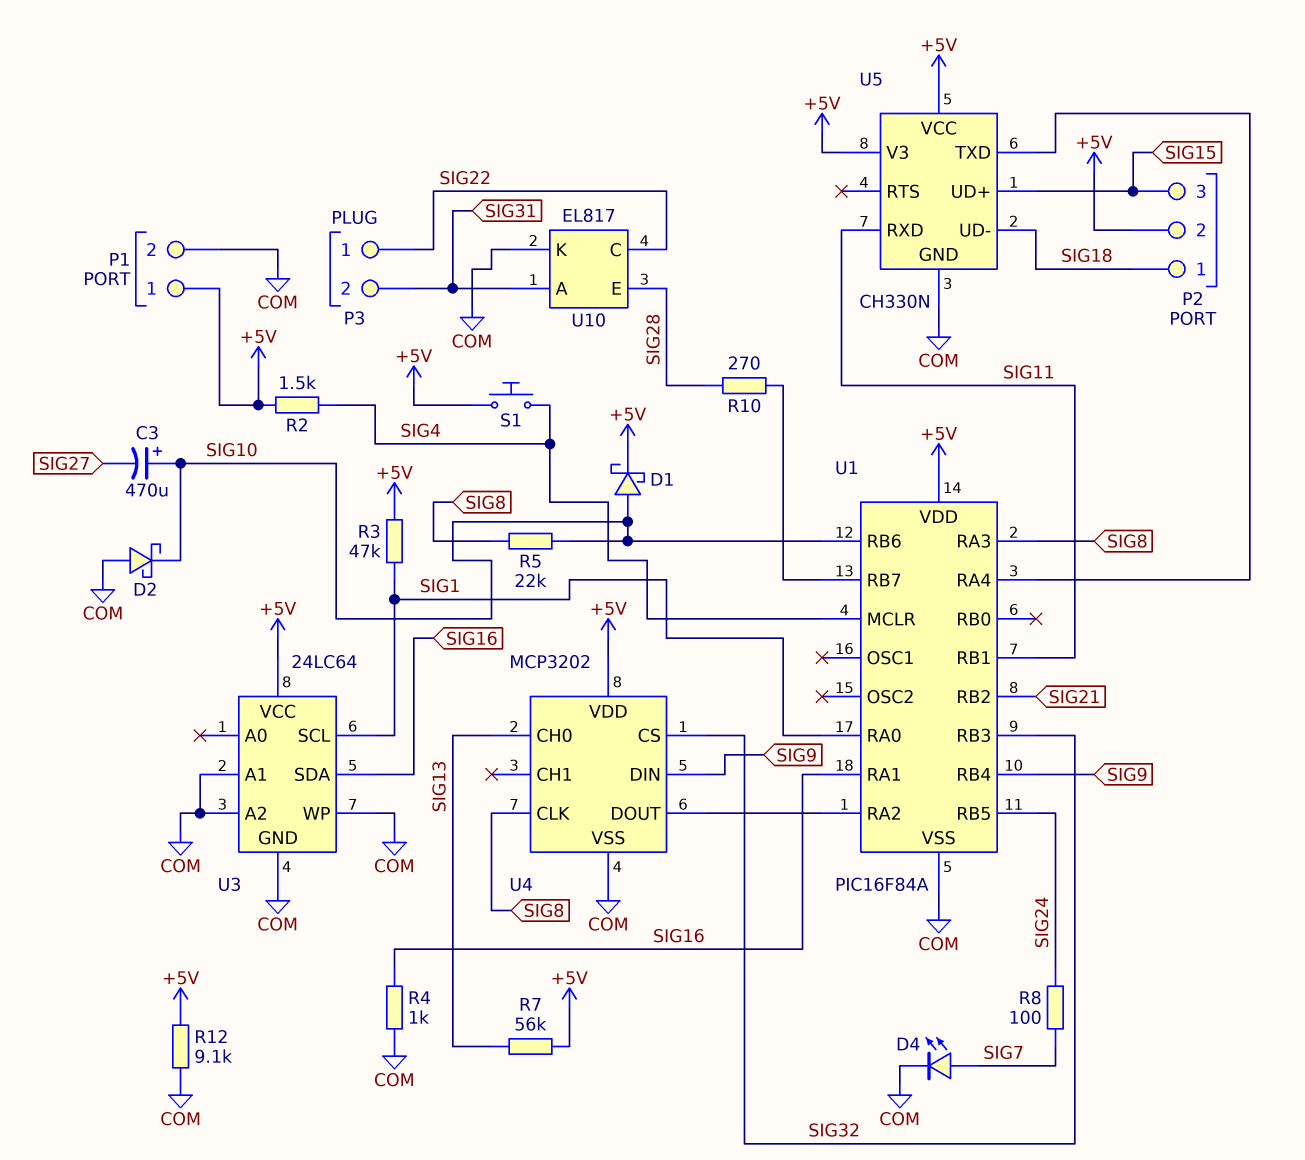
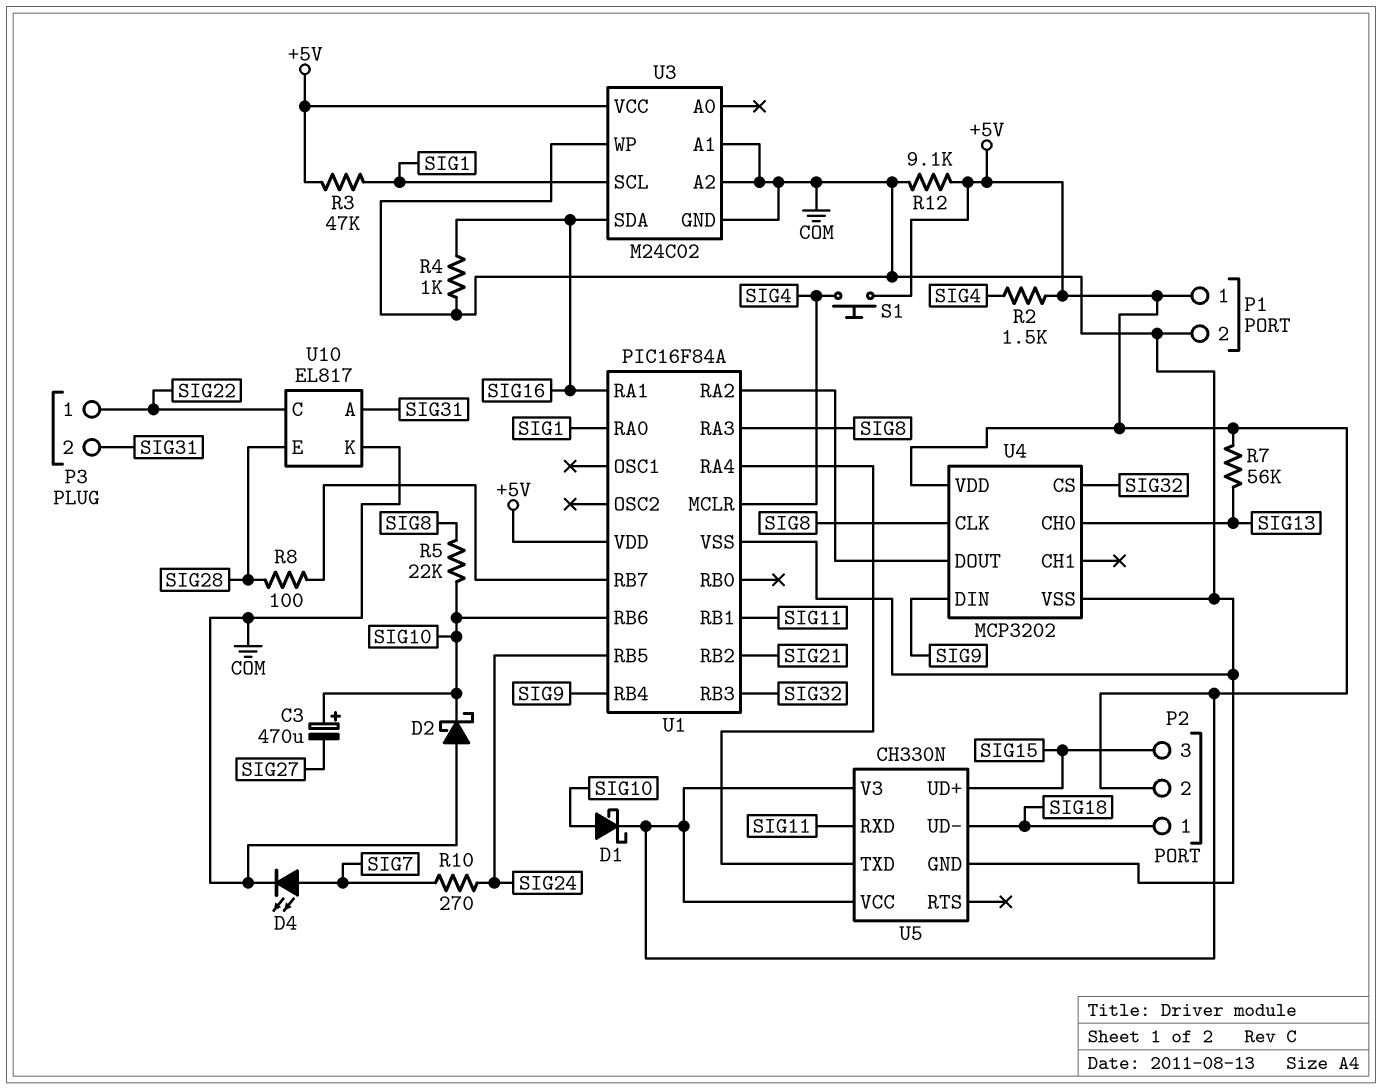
R8: 100 (SIG7, SIG24) -> 100 (SIG28, U1/RB7)
R10: 270 (SIG28, U1/RB7) -> 270 (SIG7, SIG24)
U3: 24LC64 -> M24C02

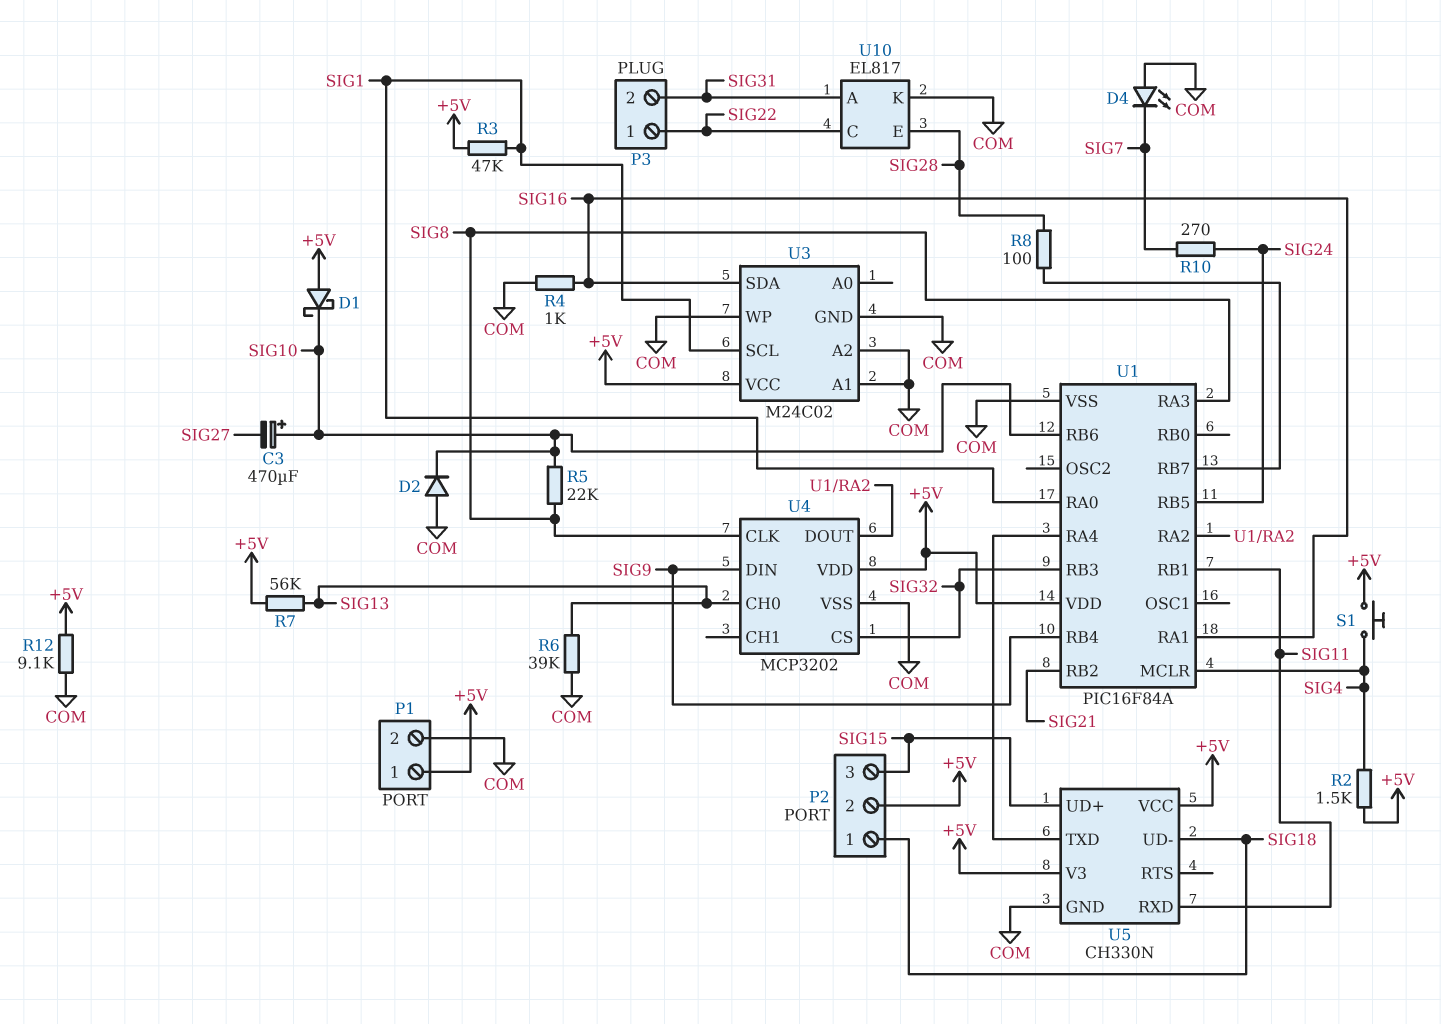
D1: schottky (A SIG10, K +5V) -> schottky (A +5V, K SIG10)
D2: schottky (A COM, K SIG10) -> diode (A COM, K SIG10)
D4: LED (A SIG7, K COM) -> LED (A COM, K SIG7)
R6: none -> 39k (COM, SIG13)

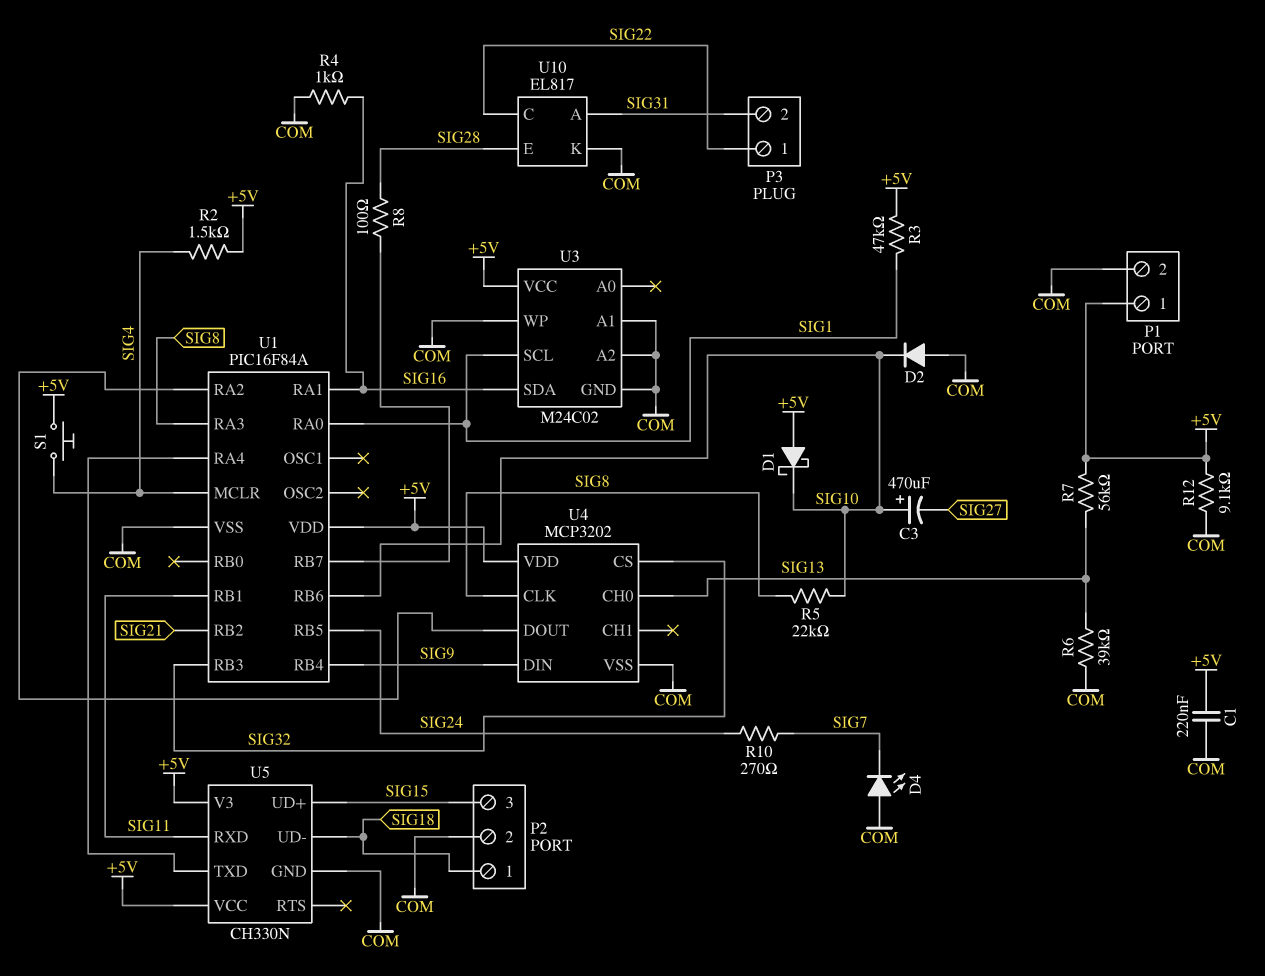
C1: none -> 220nF (+5V, COM)
P2 pin 2: +5V -> COM

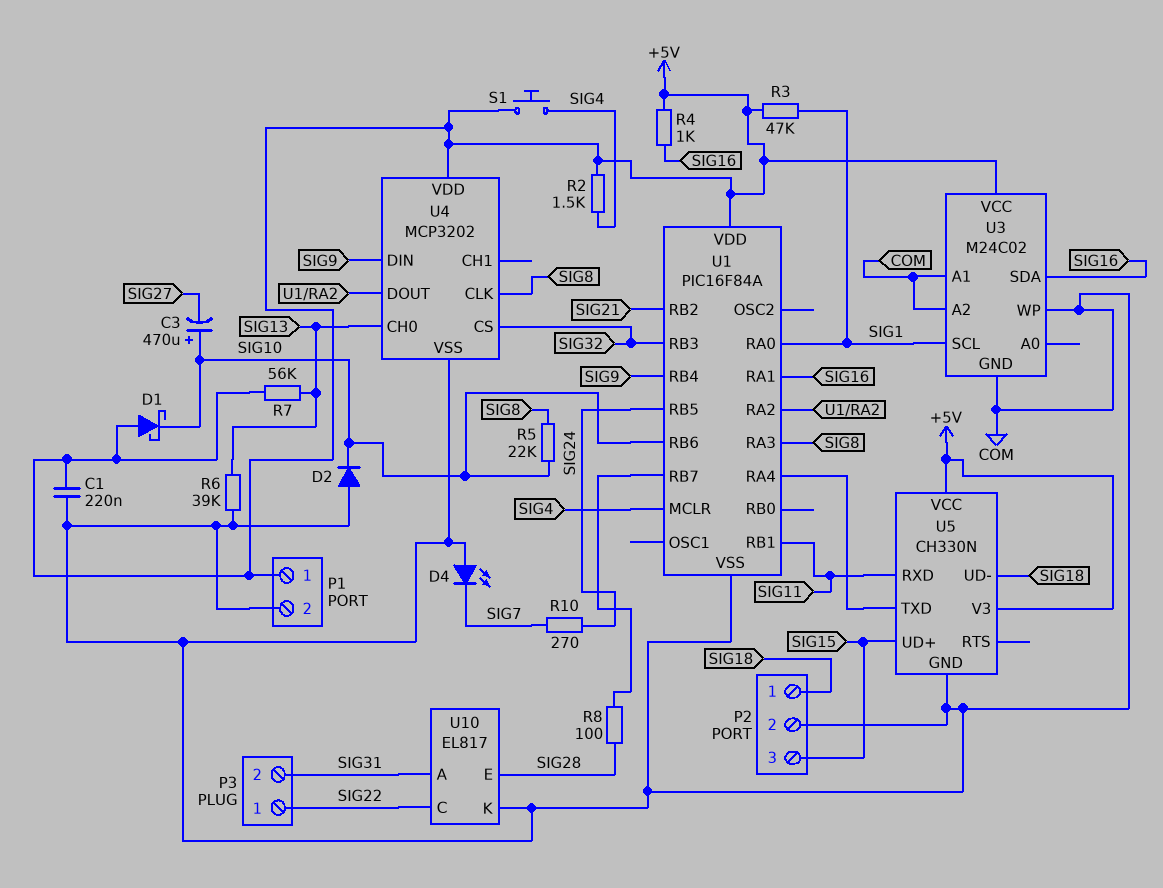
R4: 1k (COM, SIG16) -> 1k (+5V, SIG16)
R12: 9.1k (+5V, COM) -> none

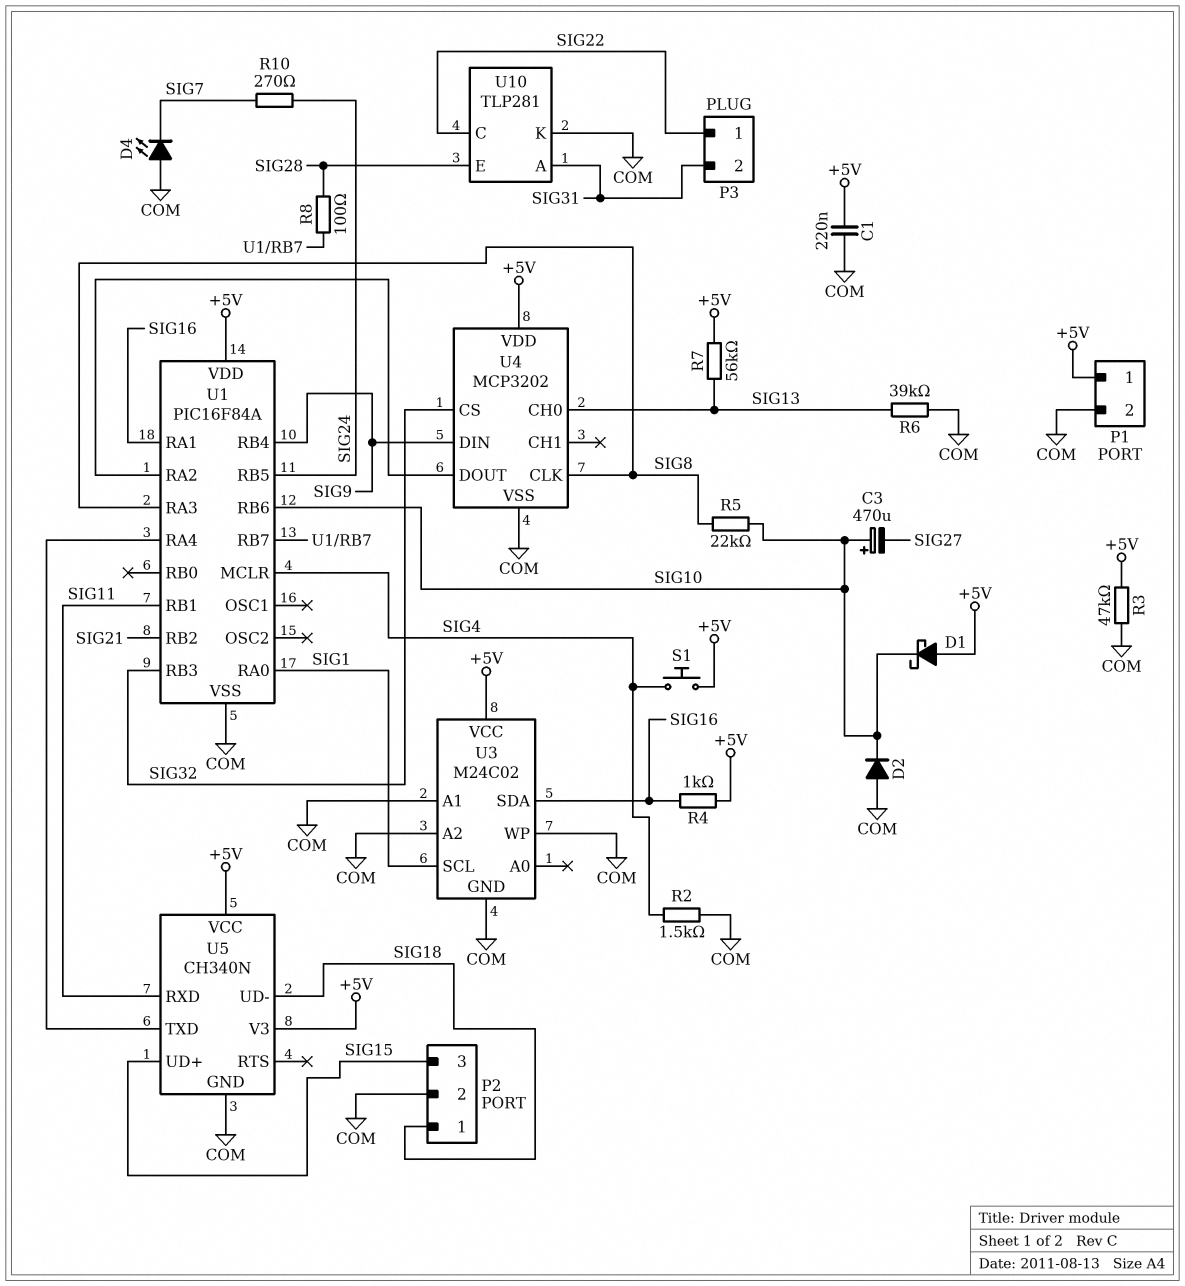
R2: 1.5k (+5V, SIG4) -> 1.5k (COM, SIG4)
R3: 47k (+5V, SIG1) -> 47k (+5V, COM)
U5: CH330N -> CH340N
U10: EL817 -> TLP281

